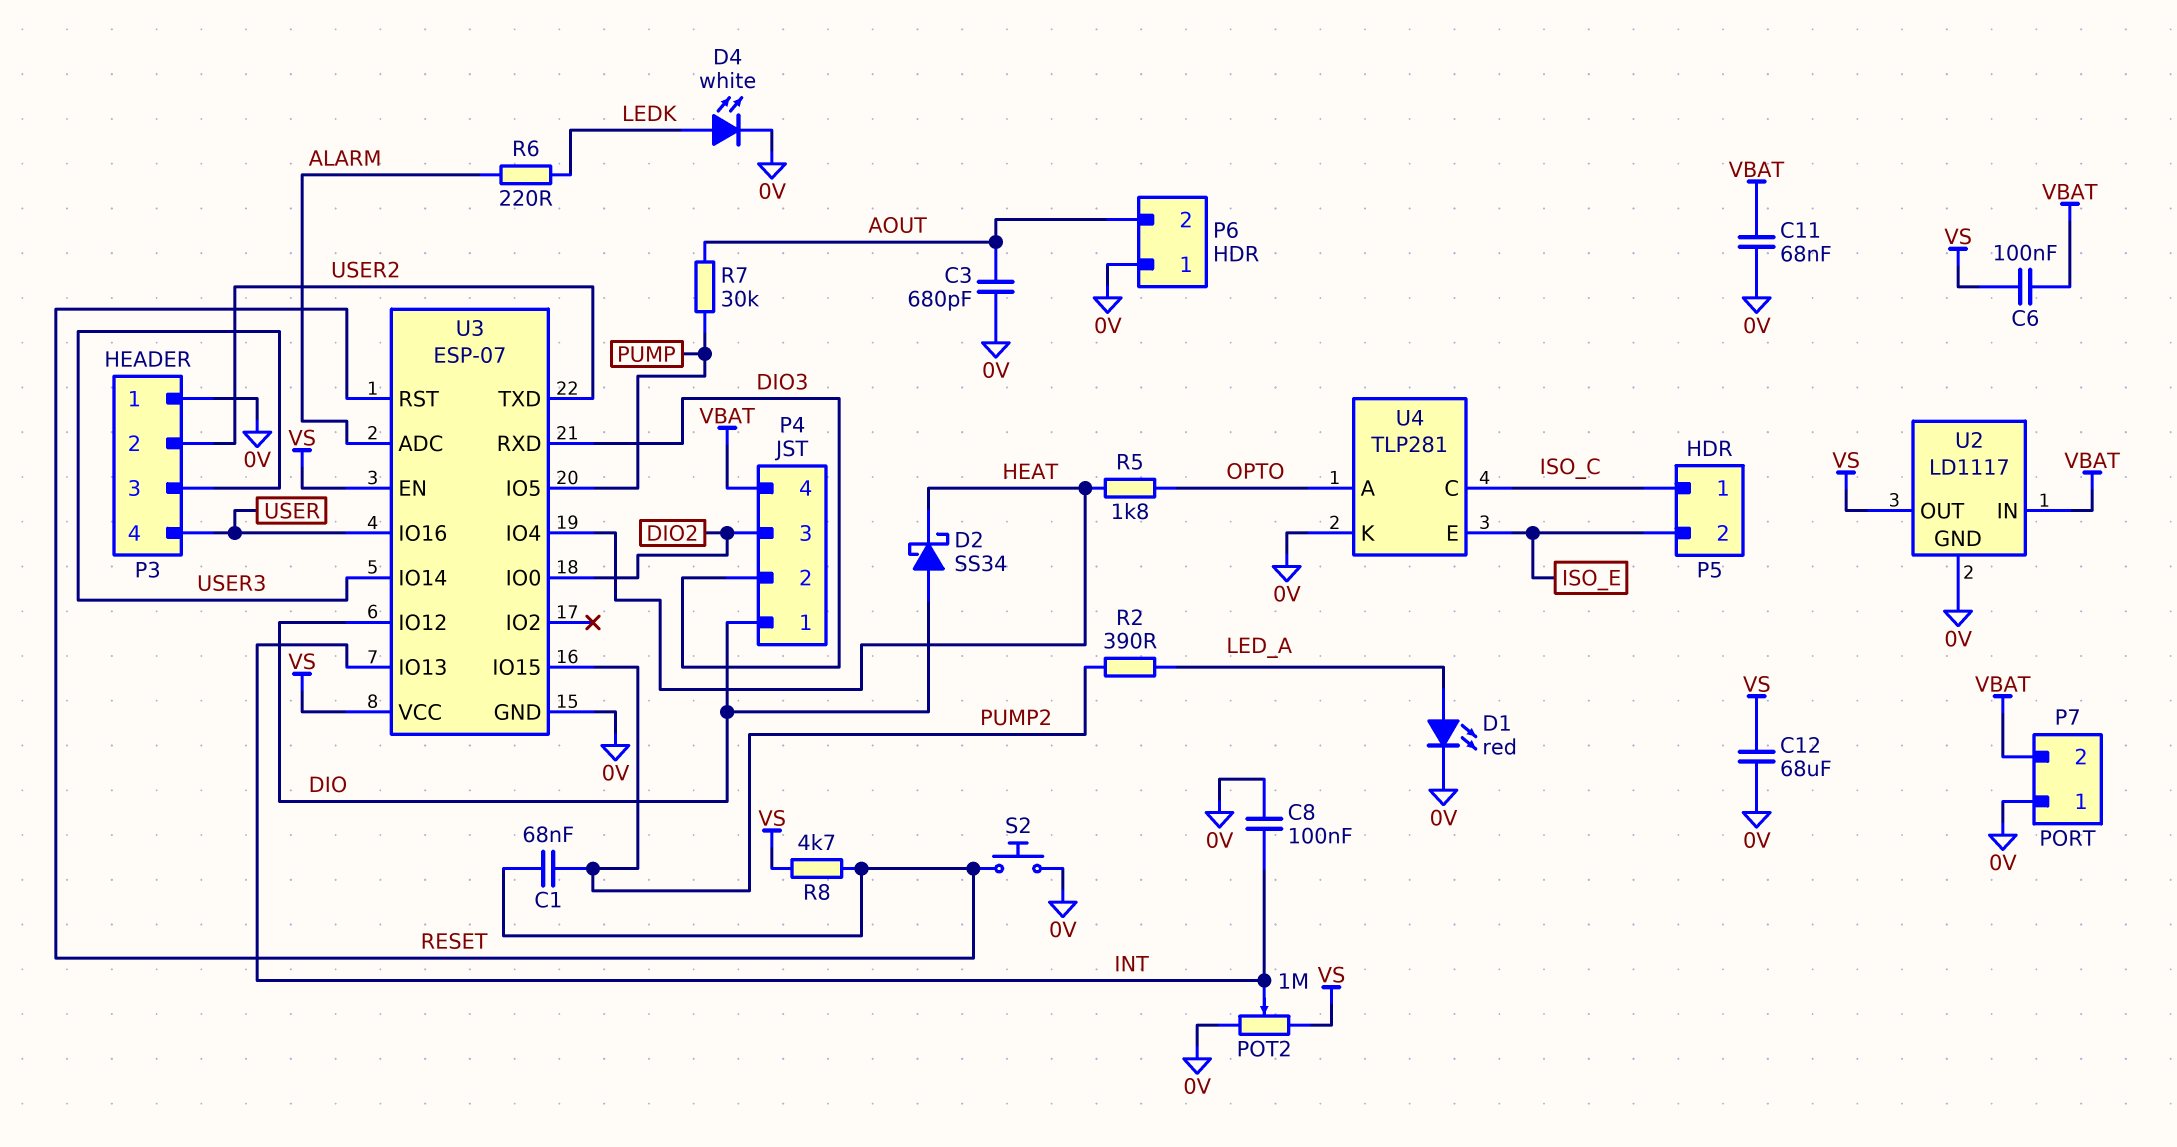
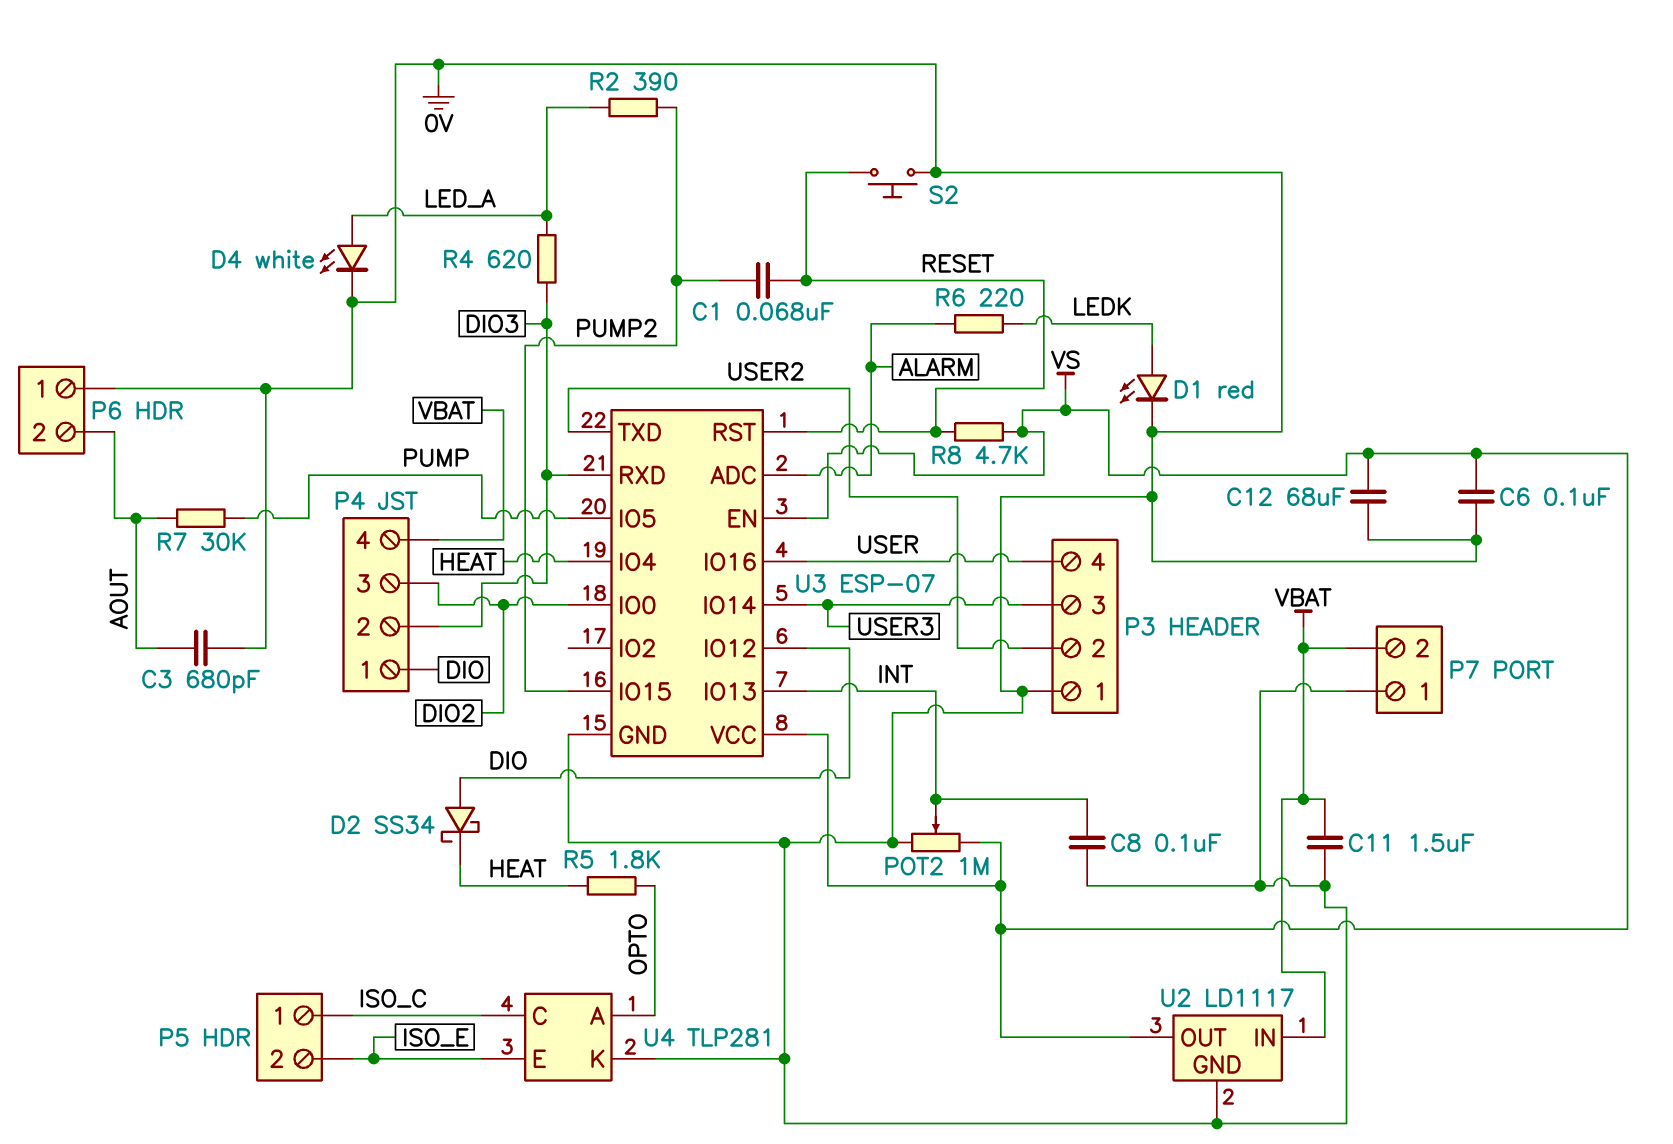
C6: 100nF (VBAT, VS) -> 100nF (0V, VS)
C11: 68nF (0V, VBAT) -> 1.5uF (0V, VBAT)
D1: LED red (A LED_A, K 0V) -> LED red (A LEDK, K 0V)
D4: LED white (A LEDK, K 0V) -> LED white (A LED_A, K 0V)
R4: none -> 620 (DIO3, LED_A)

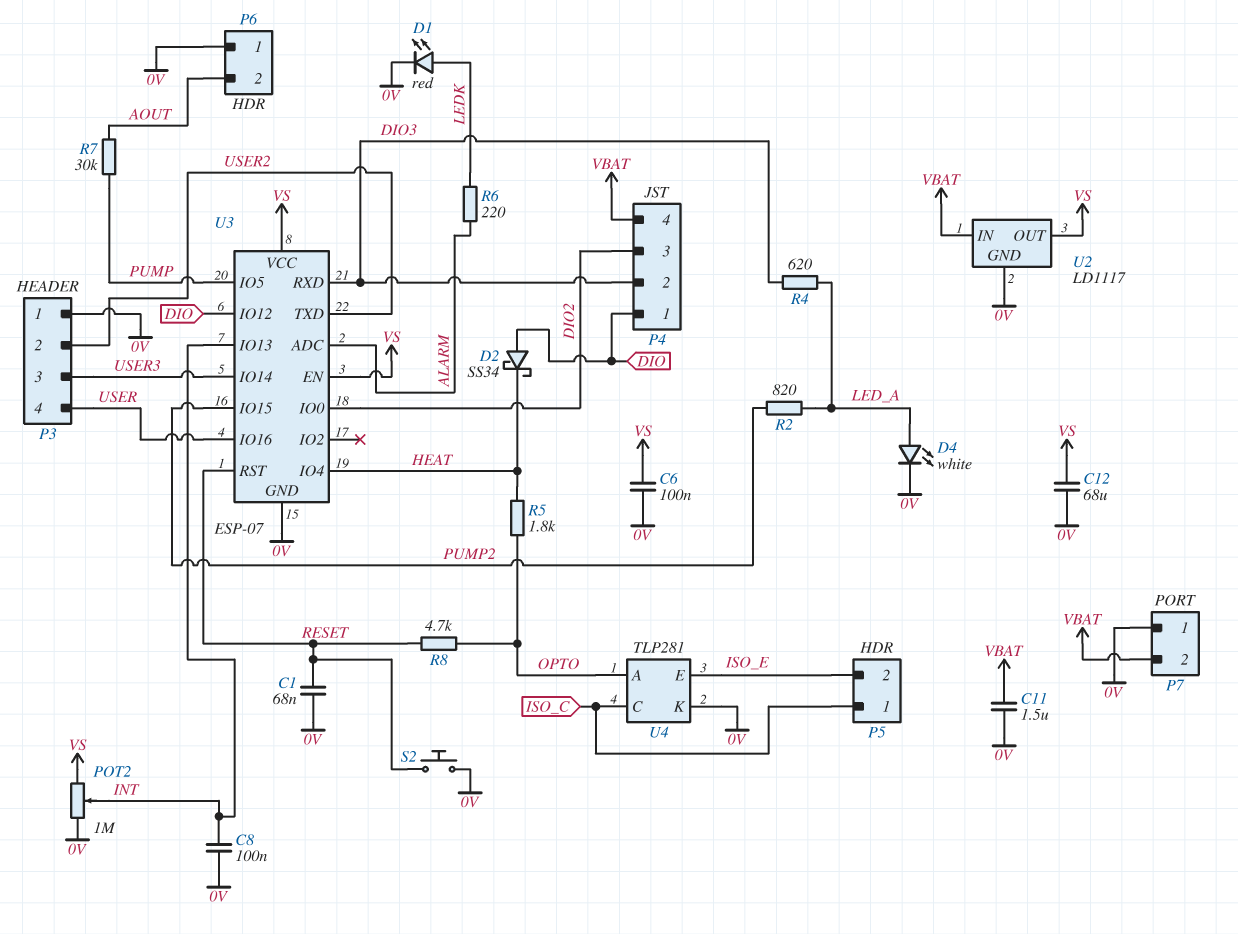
C1: 68nF (PUMP2, RESET) -> 68nF (0V, RESET)
C3: 680pF (0V, AOUT) -> none
R2: 390 (LED_A, PUMP2) -> 820 (LED_A, PUMP2)
R8: 4.7k (RESET, VS) -> 4.7k (OPTO, RESET)

